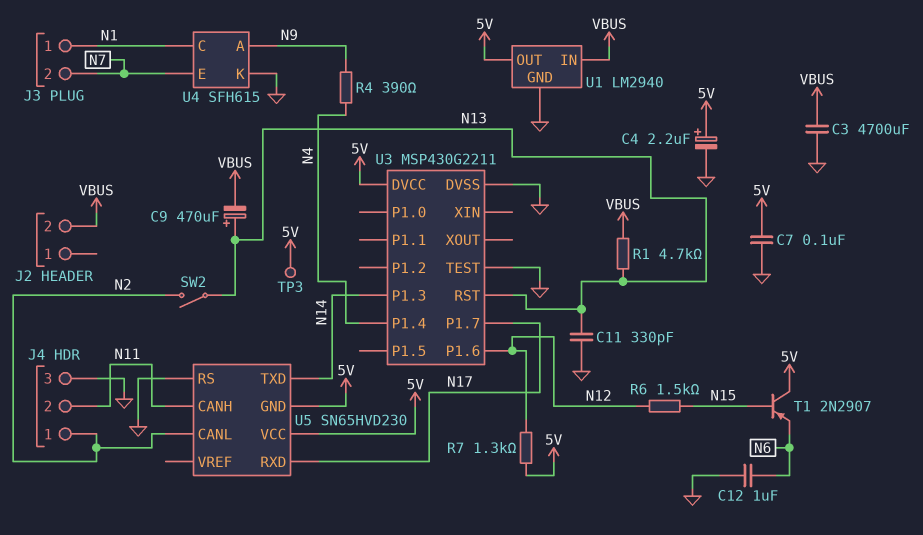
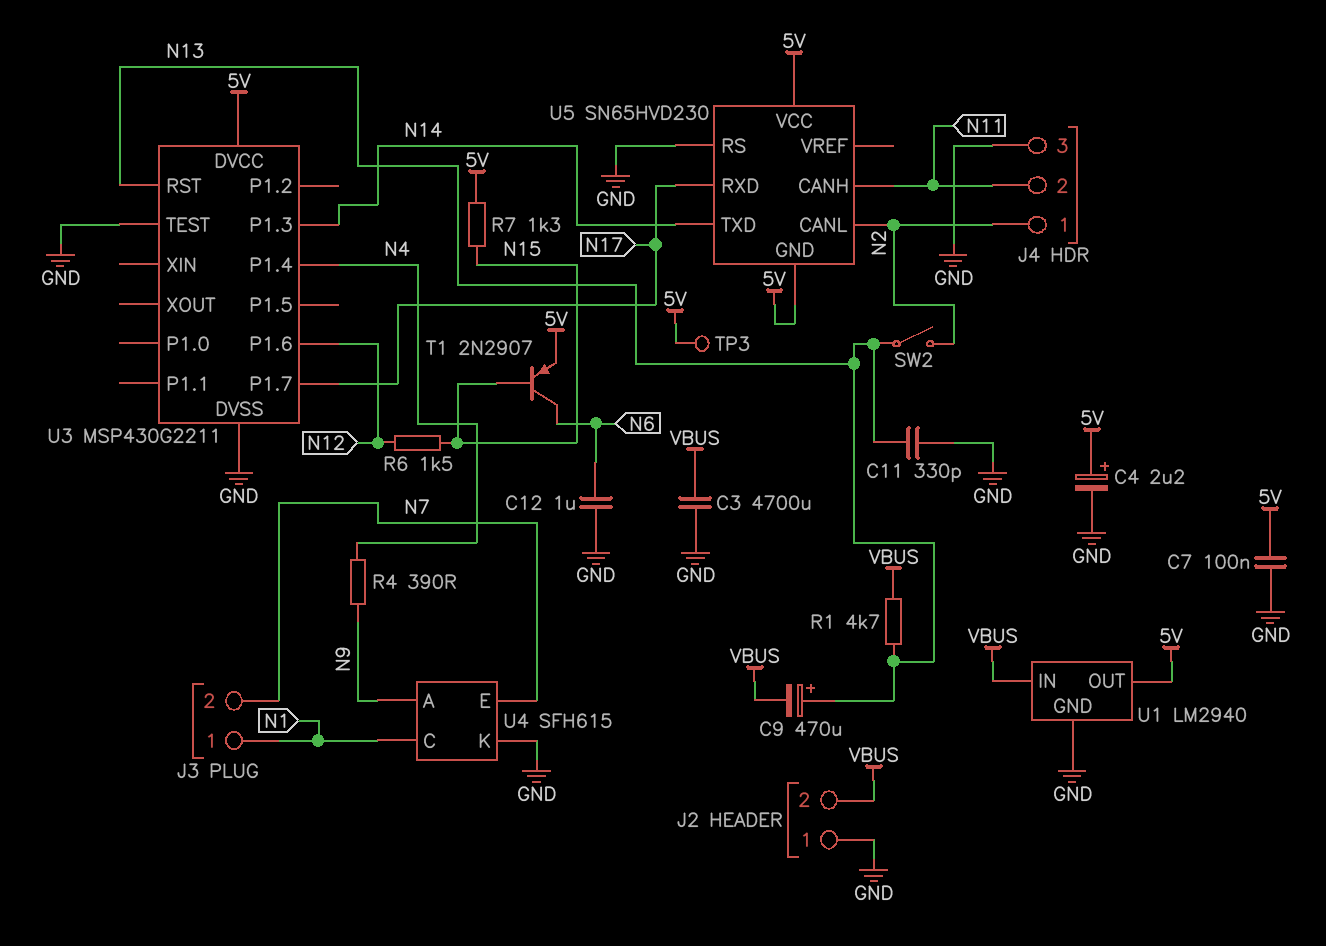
J2 pin 1: none -> GND
R7: 1.3k (5V, N12) -> 1.3k (5V, N15)
T1: PNP 2N2907 (B N15, C 5V, E N6) -> PNP 2N2907 (B N15, C N6, E 5V)

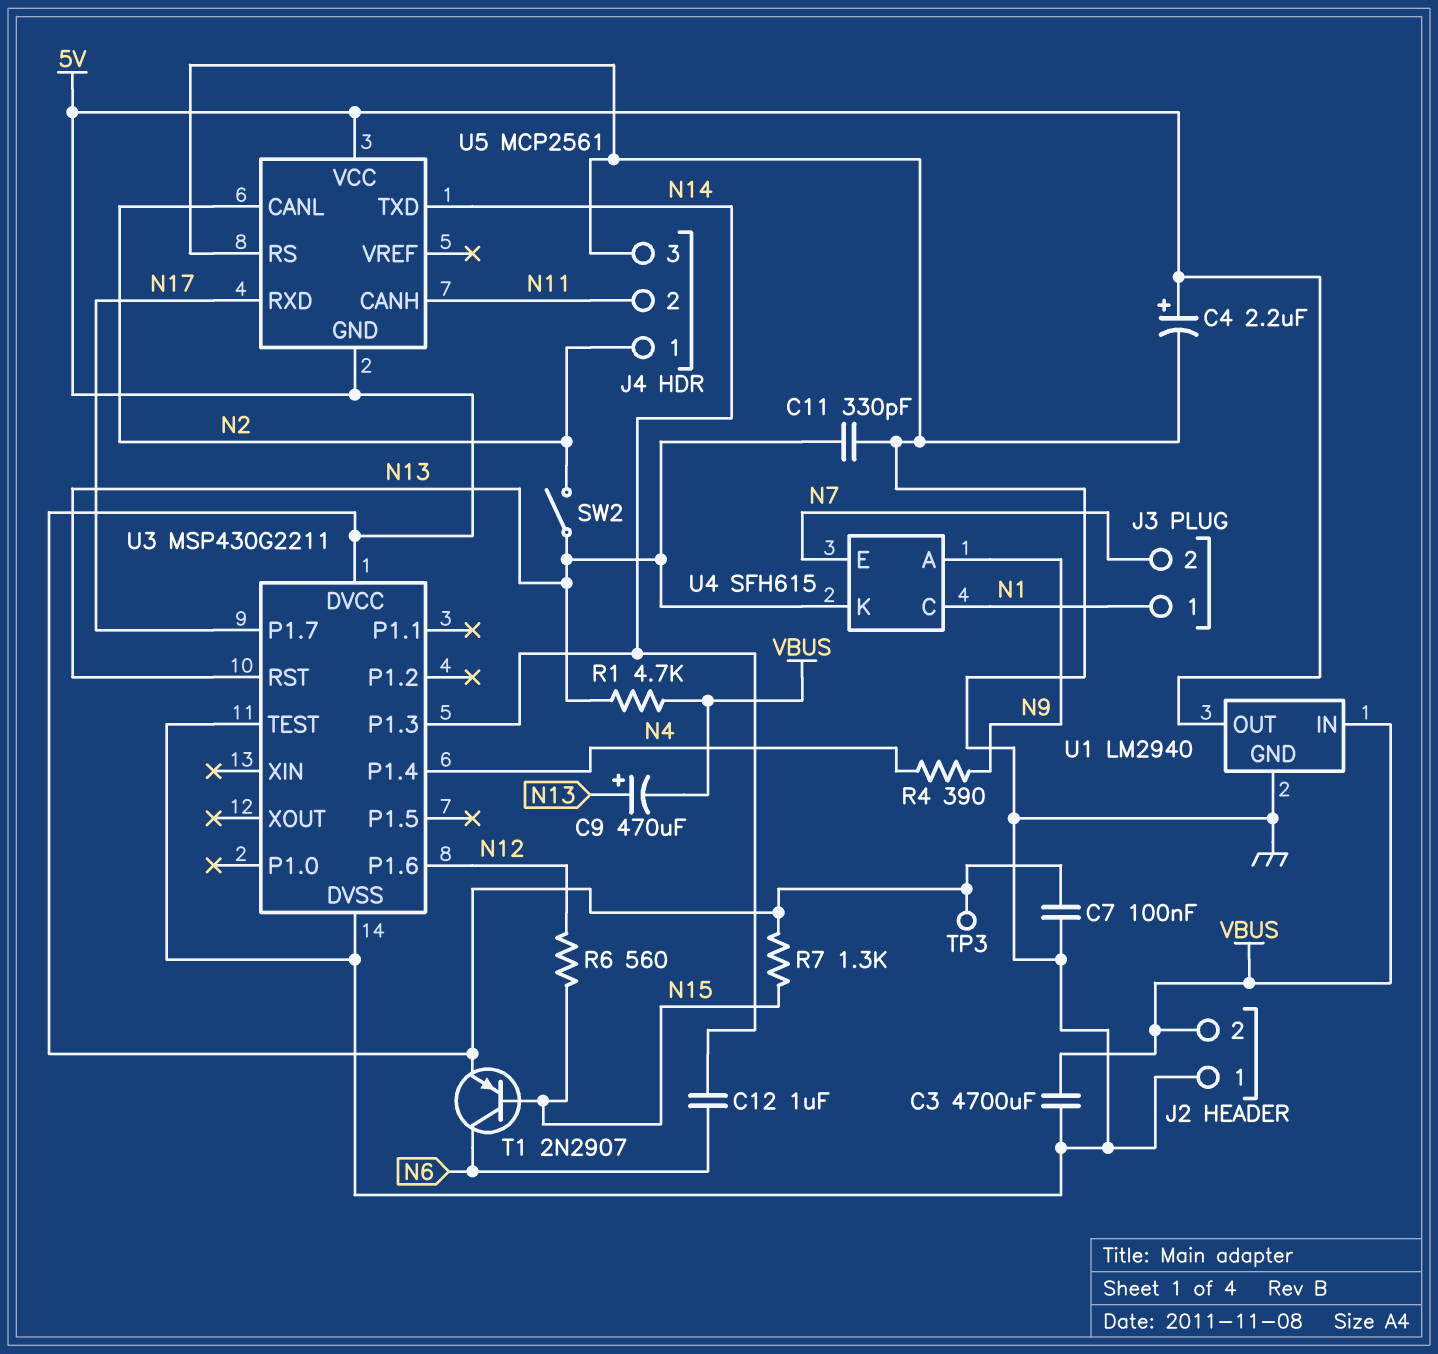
C12: 1uF (GND, N6) -> 1uF (N6, N14)
R6: 1.5k (N12, N15) -> 560 (N12, N15)
U4 pin K: GND -> N13
U5: SN65HVD230 -> MCP2561

